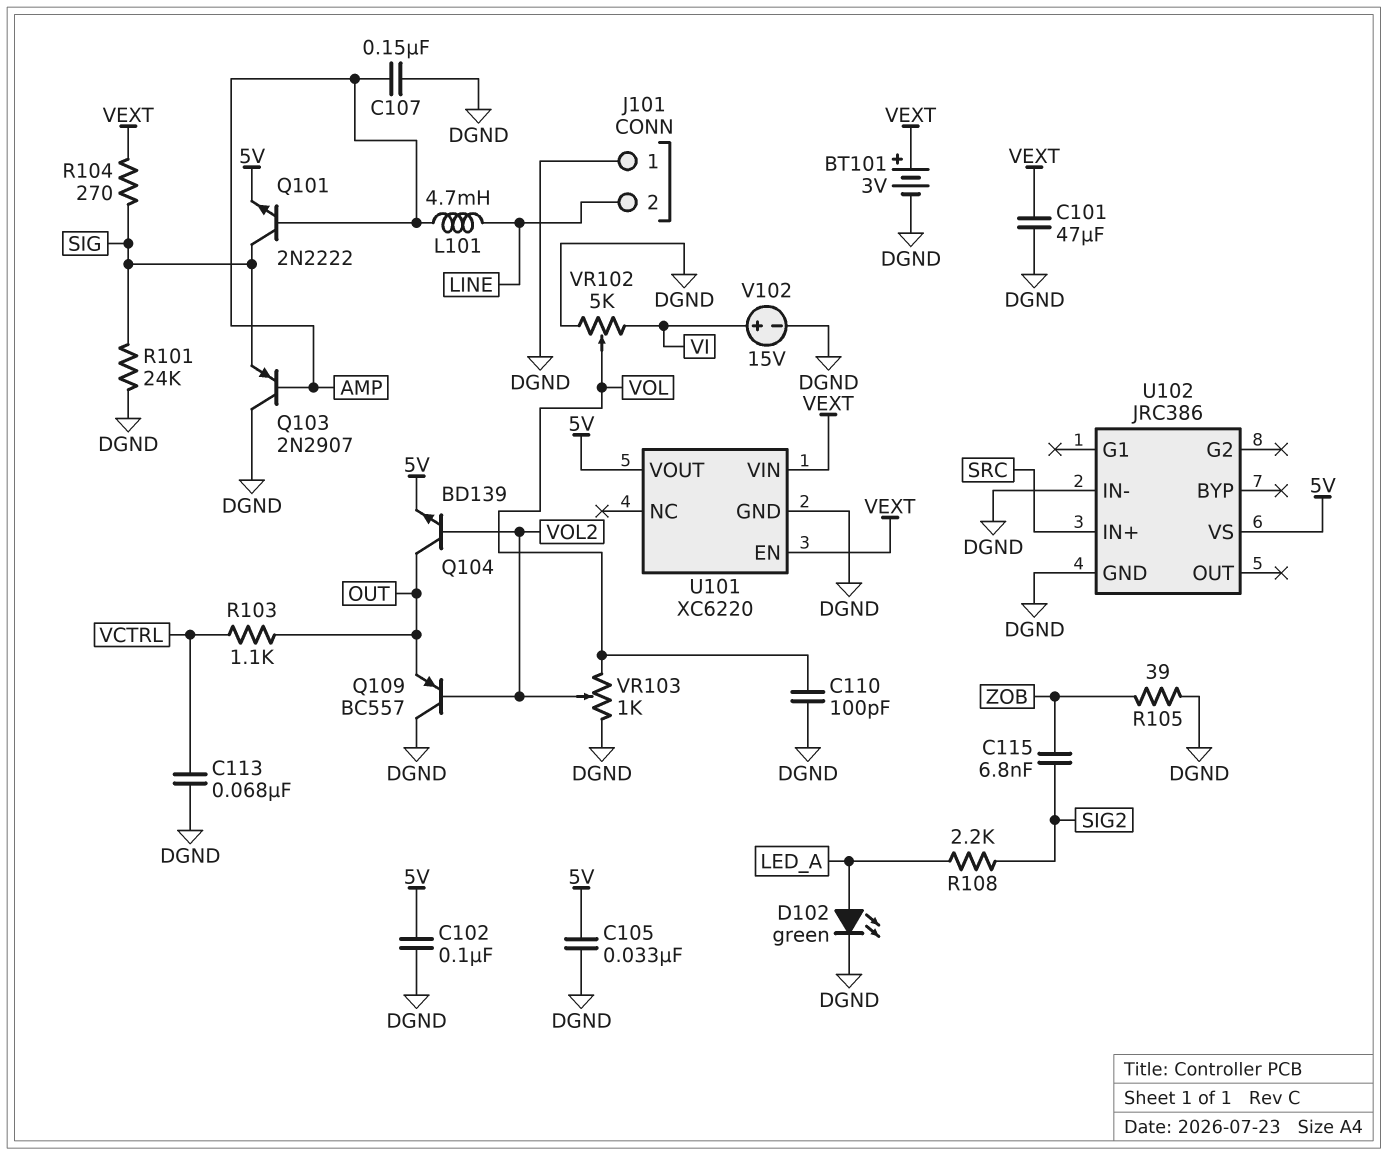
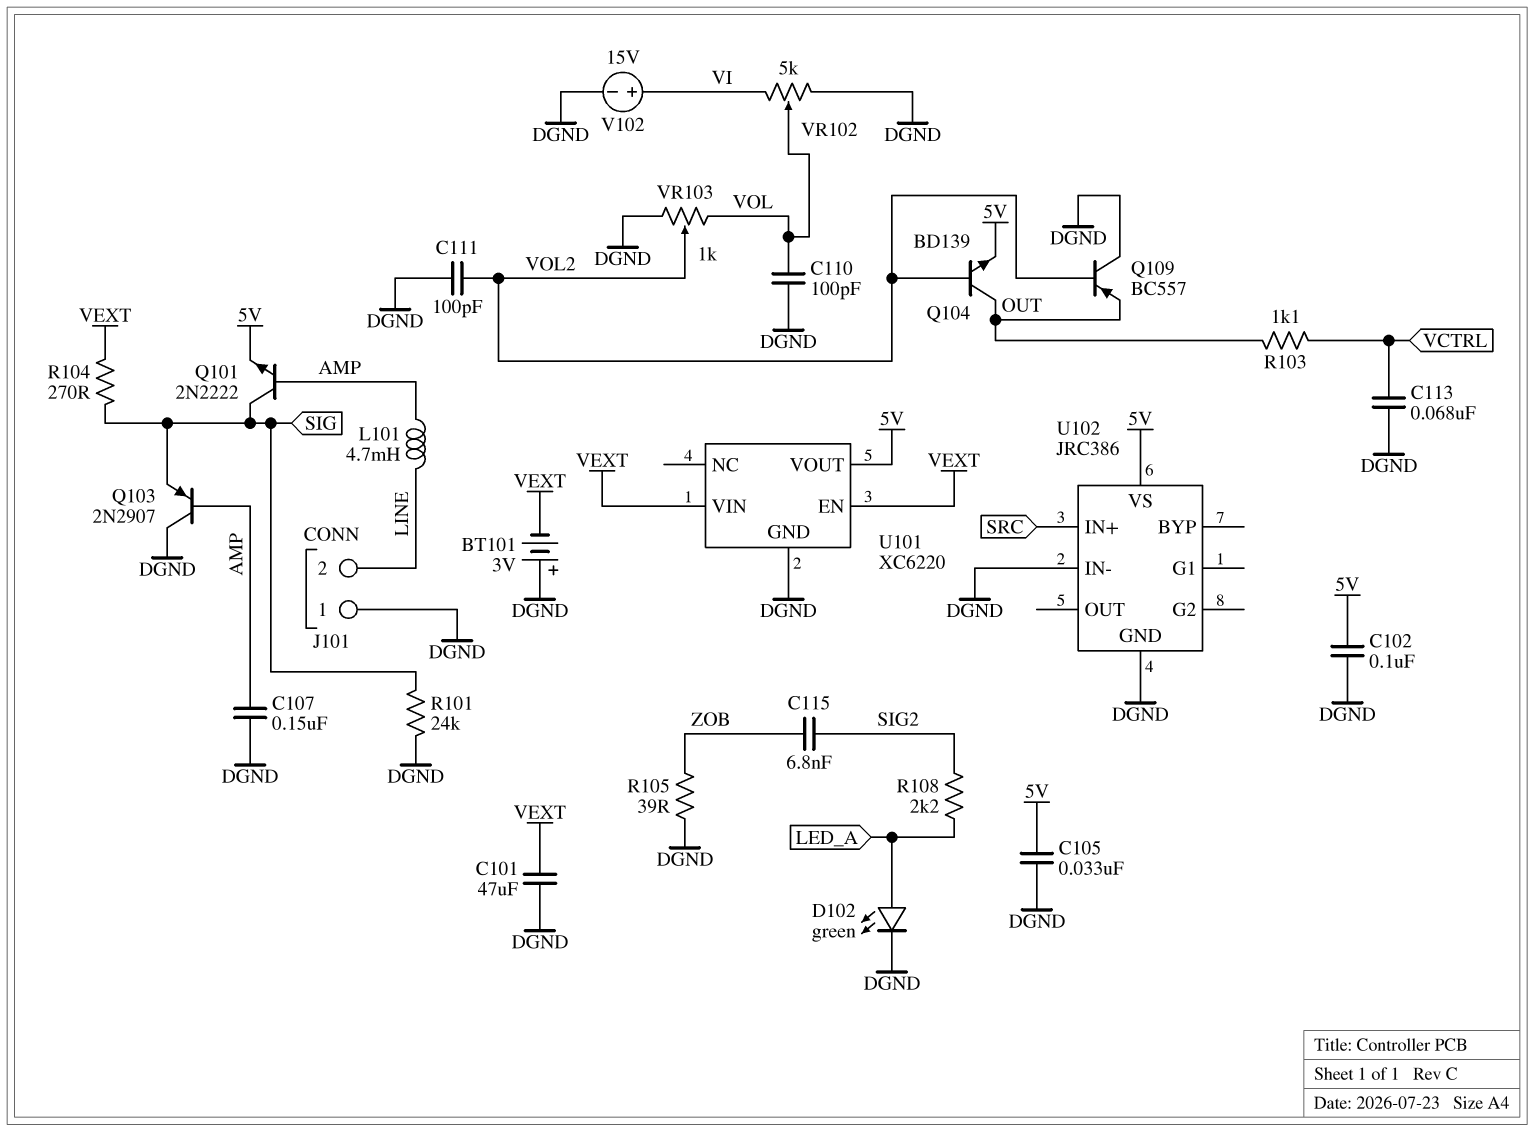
BT101: 3V (plus VEXT, minus DGND) -> 3V (plus DGND, minus VEXT)
C111: none -> 100pF (DGND, VOL2)

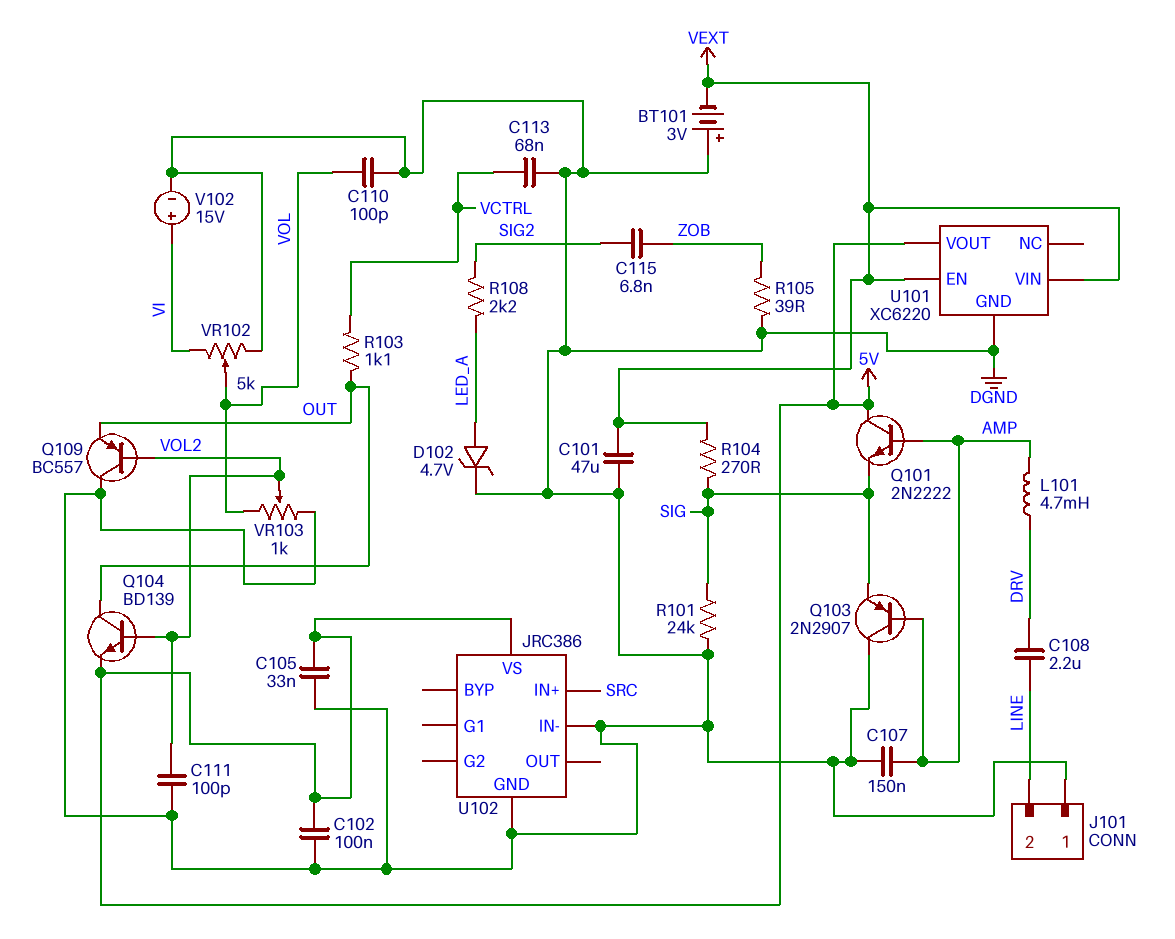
C108: none -> 2.2uF (DRV, LINE)
D102: LED green (A LED_A, K DGND) -> zener 4.7V (A LED_A, K DGND)
L101: 4.7mH (AMP, LINE) -> 4.7mH (AMP, DRV)
Q101: NPN 2N2222 (B AMP, C SIG, E 5V) -> NPN 2N2222 (B AMP, C 5V, E SIG)

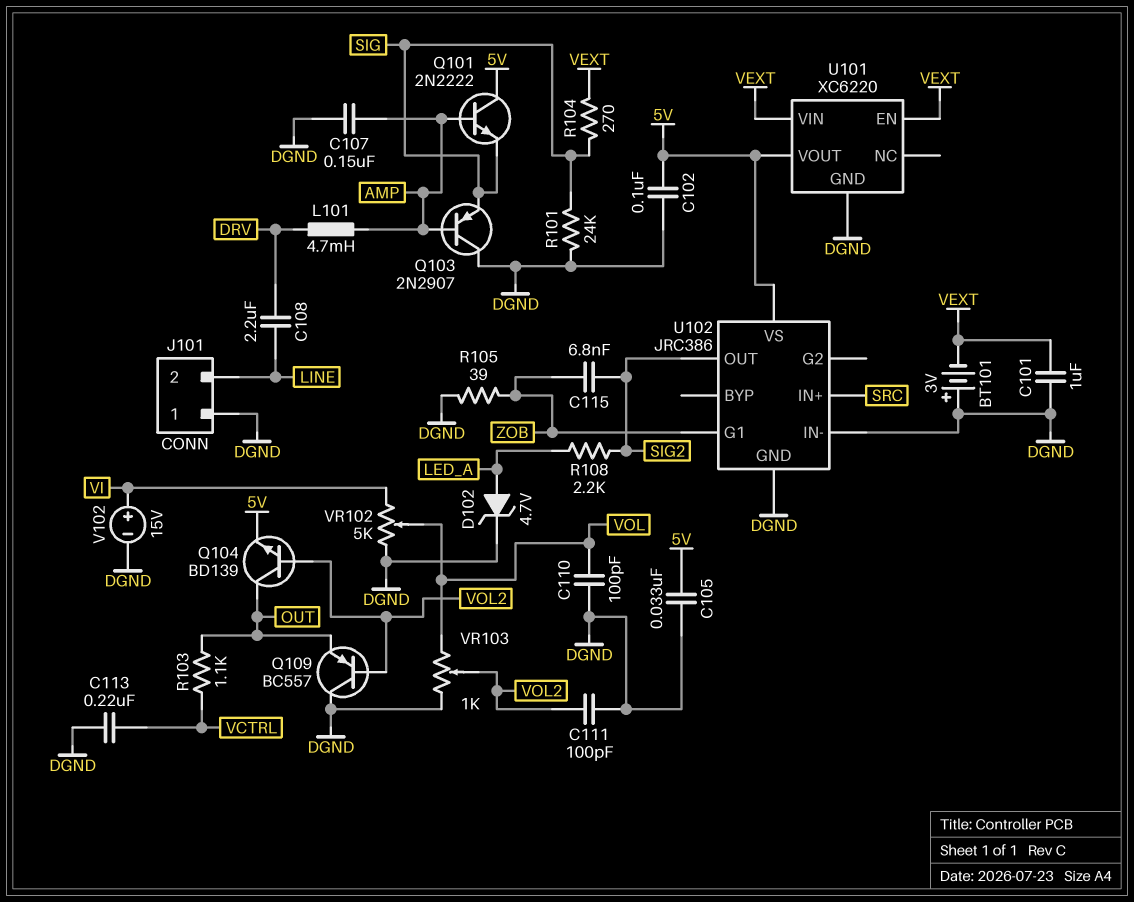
C101: 47uF (DGND, VEXT) -> 1uF (DGND, VEXT)
C113: 68nF (DGND, VCTRL) -> 220nF (DGND, VCTRL)
U102 pin G1: none -> ZOB
U102 pin OUT: none -> SIG2

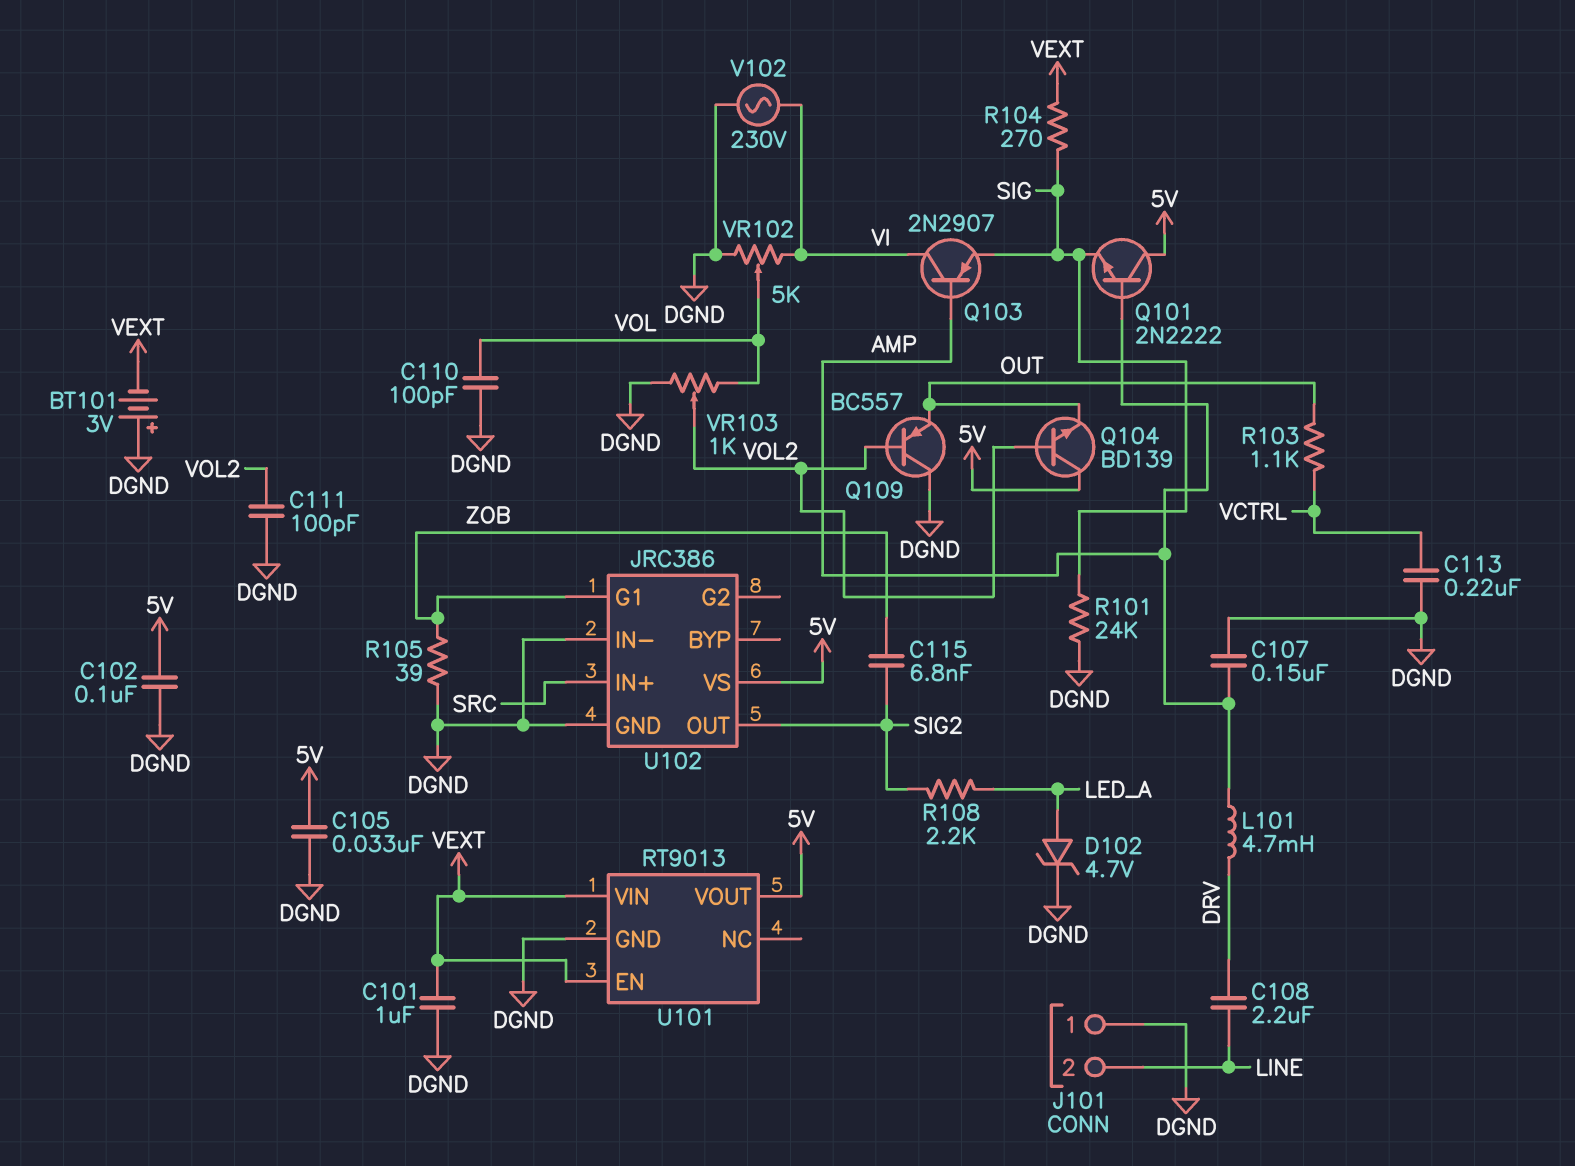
Q103: PNP 2N2907 (B AMP, C DGND, E SIG) -> PNP 2N2907 (B AMP, C VI, E SIG)
Q104: NPN BD139 (B VOL2, C OUT, E 5V) -> NPN BD139 (B VOL2, C 5V, E OUT)
U101: XC6220 -> RT9013
V102: 15V (plus VI, minus DGND) -> AC 230V (DGND, VI)

